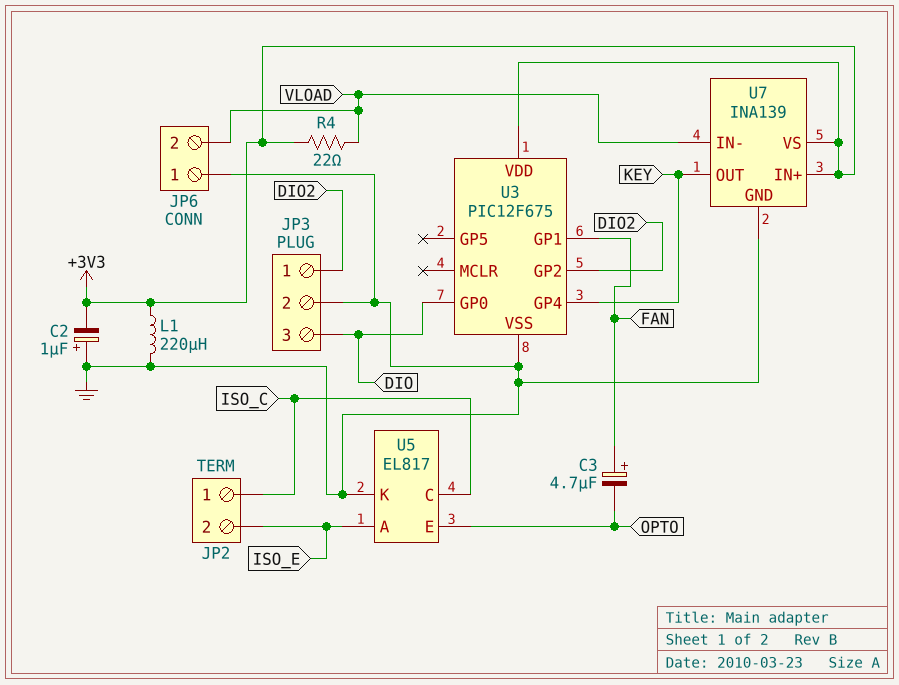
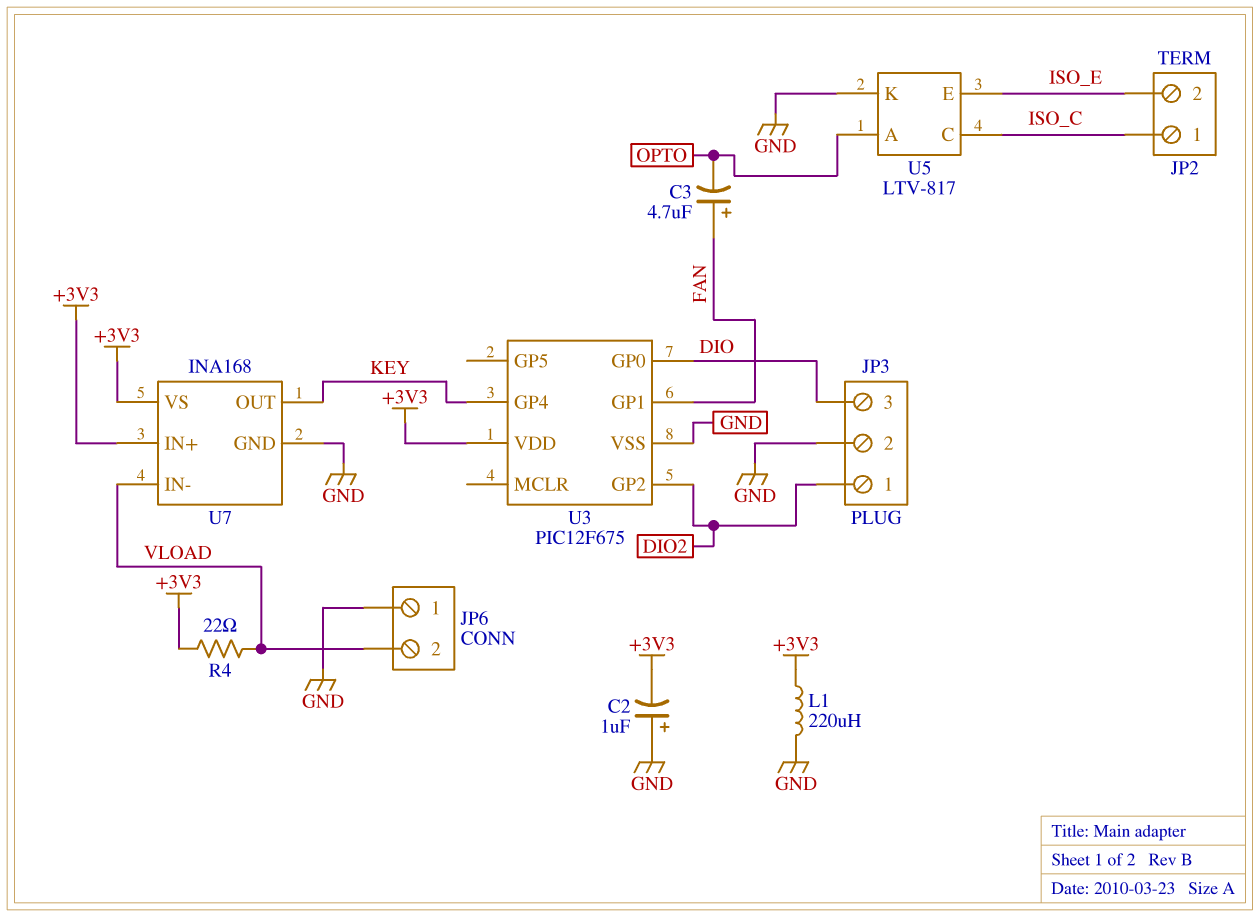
U5: EL817 -> LTV-817
U5 pin A: ISO_E -> OPTO
U5 pin E: OPTO -> ISO_E
U7: INA139 -> INA168

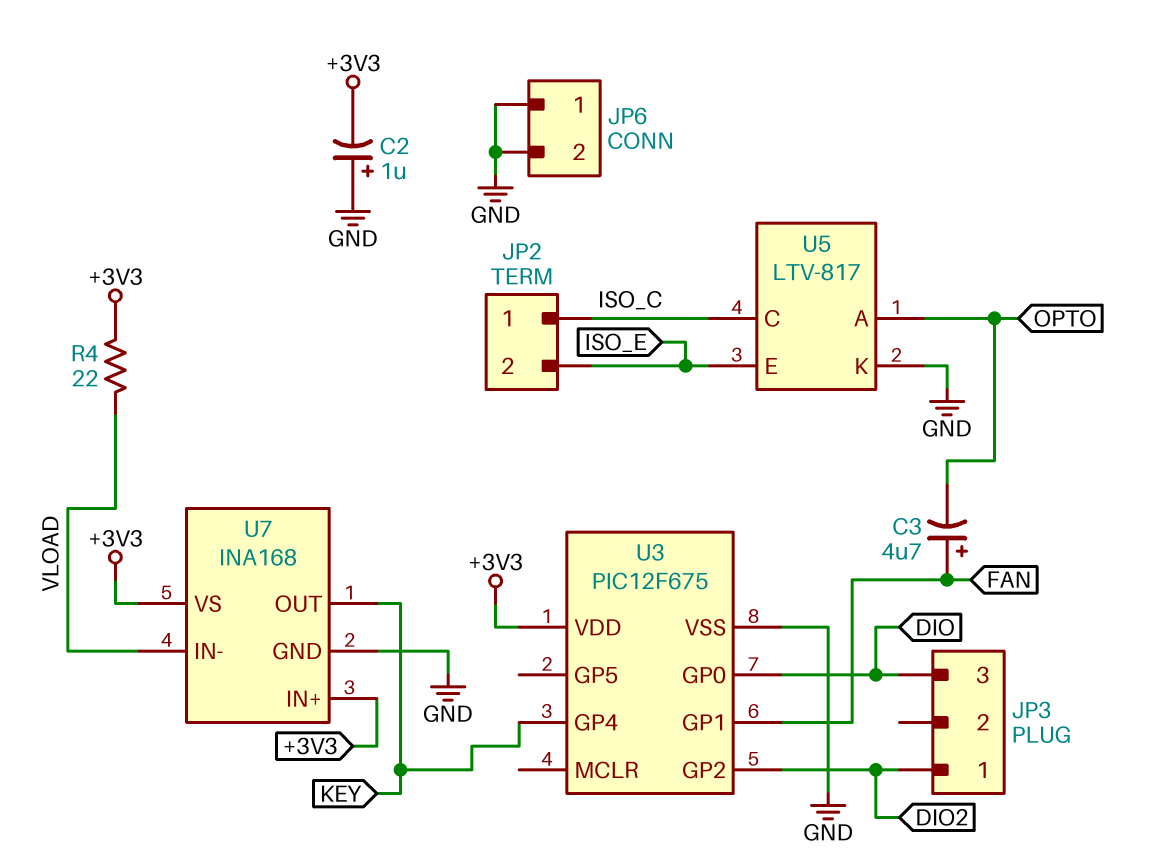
JP3 pin 2: GND -> none
JP6 pin 2: VLOAD -> GND
L1: 220uH (+3V3, GND) -> none

